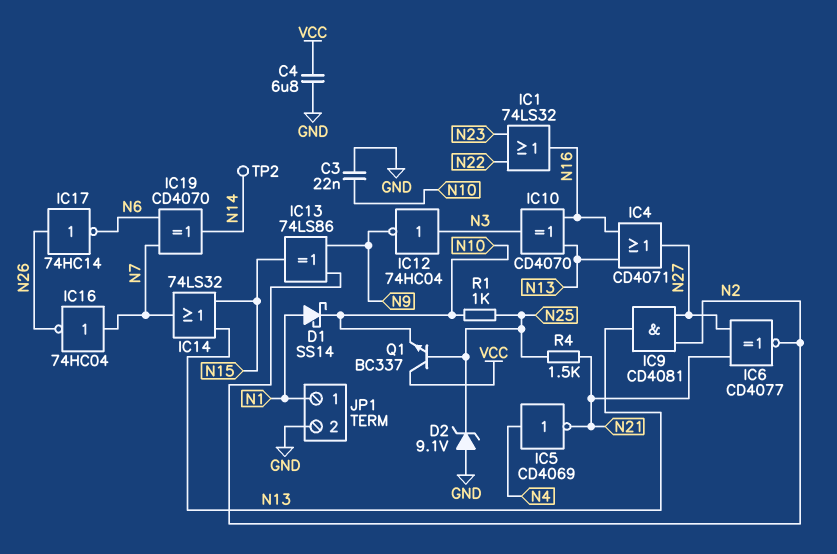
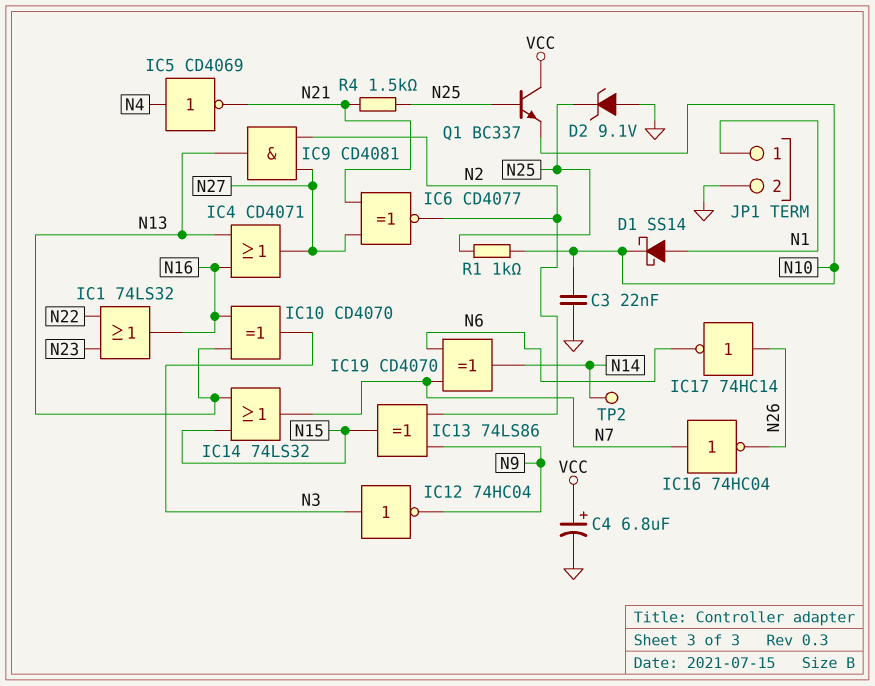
C4: 6.8uF (GND, VCC) -> 6.8uF (plus VCC, minus GND)

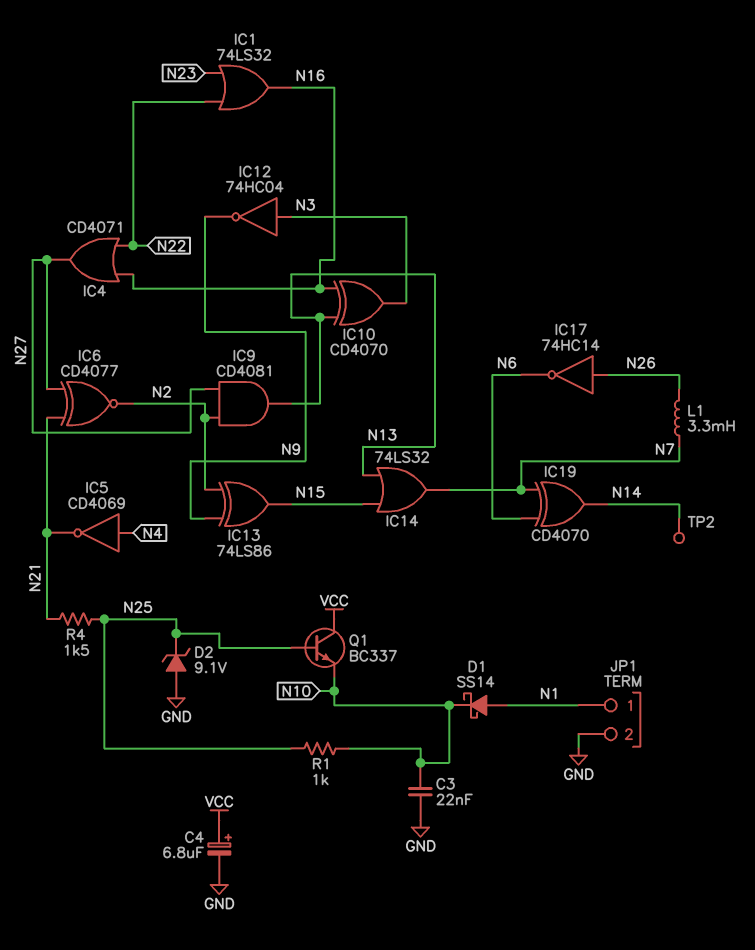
IC4: OR CD4071 (in N13, in N16, out N27) -> OR CD4071 (in N16, in N22, out N27)
IC16: NOT 74HC04 (in N7, out N26) -> none
L1: none -> 3.3mH (N7, N26)

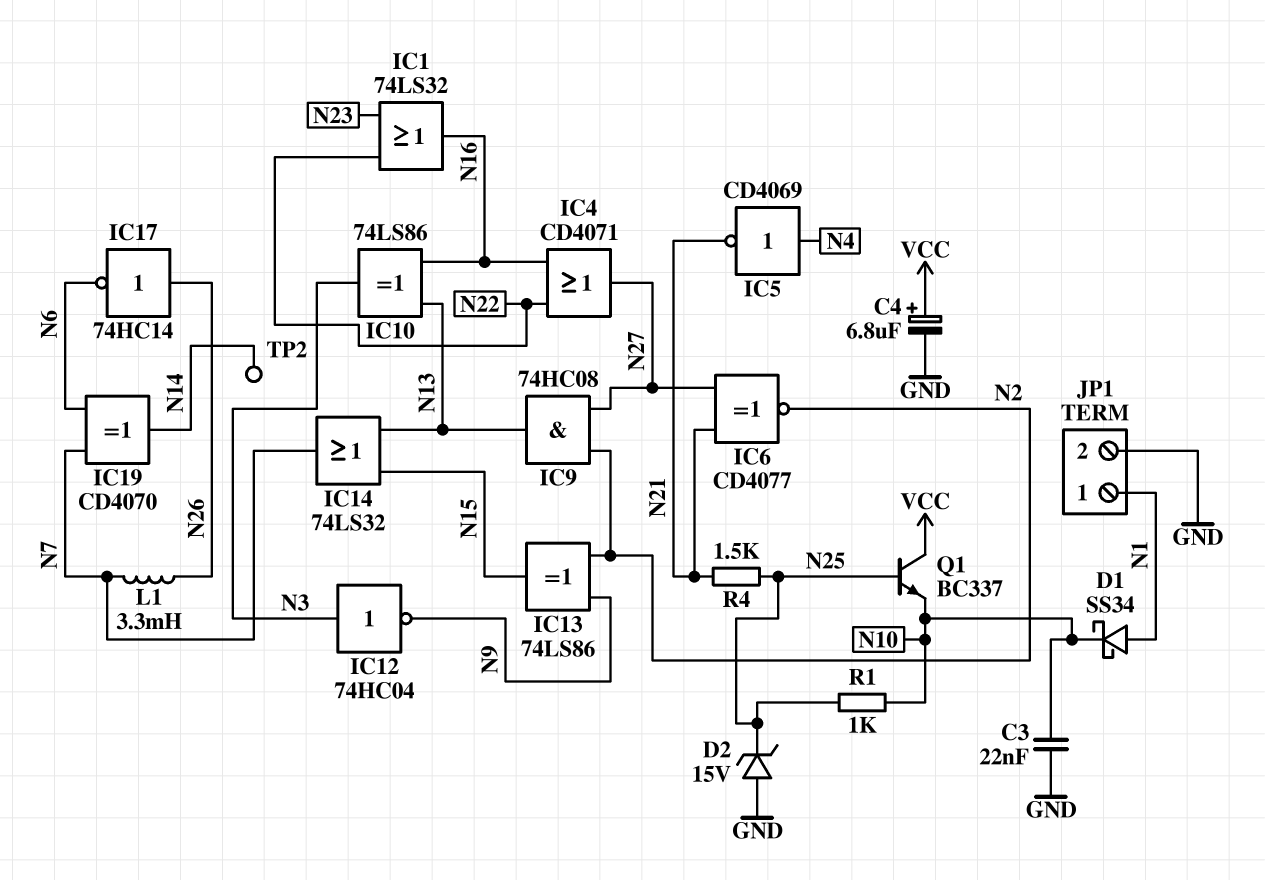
D1: schottky SS14 (A N1, K N10) -> schottky SS34 (A N1, K N10)
D2: zener 9.1V (A GND, K N25) -> zener 15V (A GND, K N25)
IC9: AND CD4081 (in N2, in N27, out N13) -> AND 74HC08 (in N2, in N27, out N13)
IC10: XOR CD4070 (in N13, in N16, out N3) -> XOR 74LS86 (in N13, in N16, out N3)

